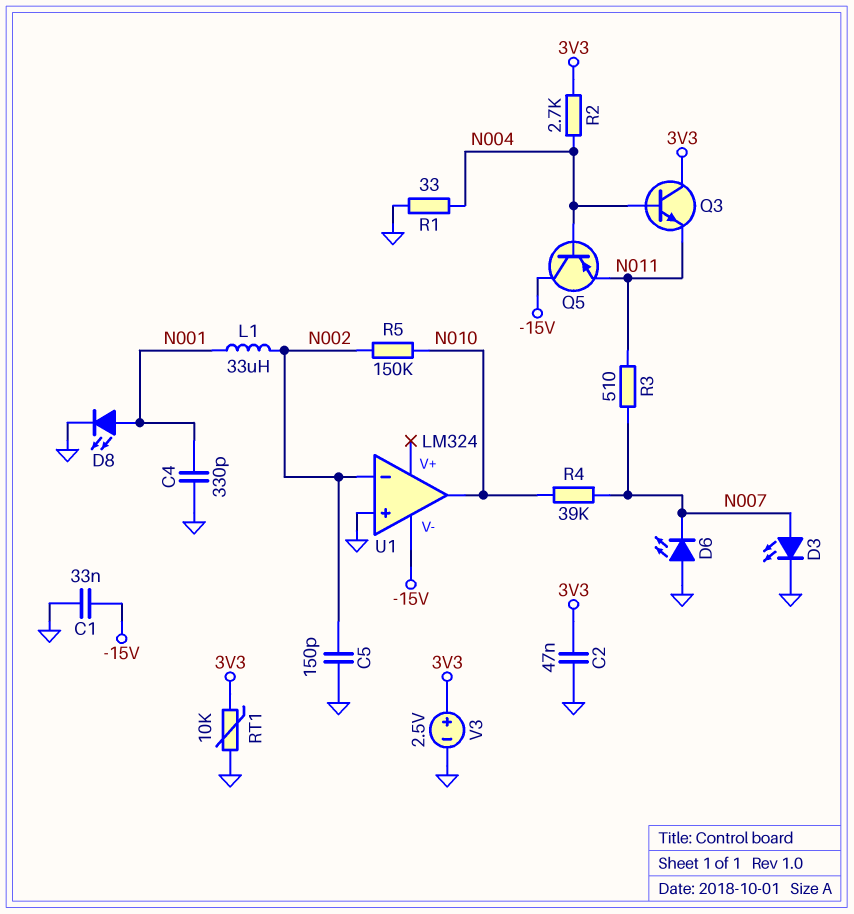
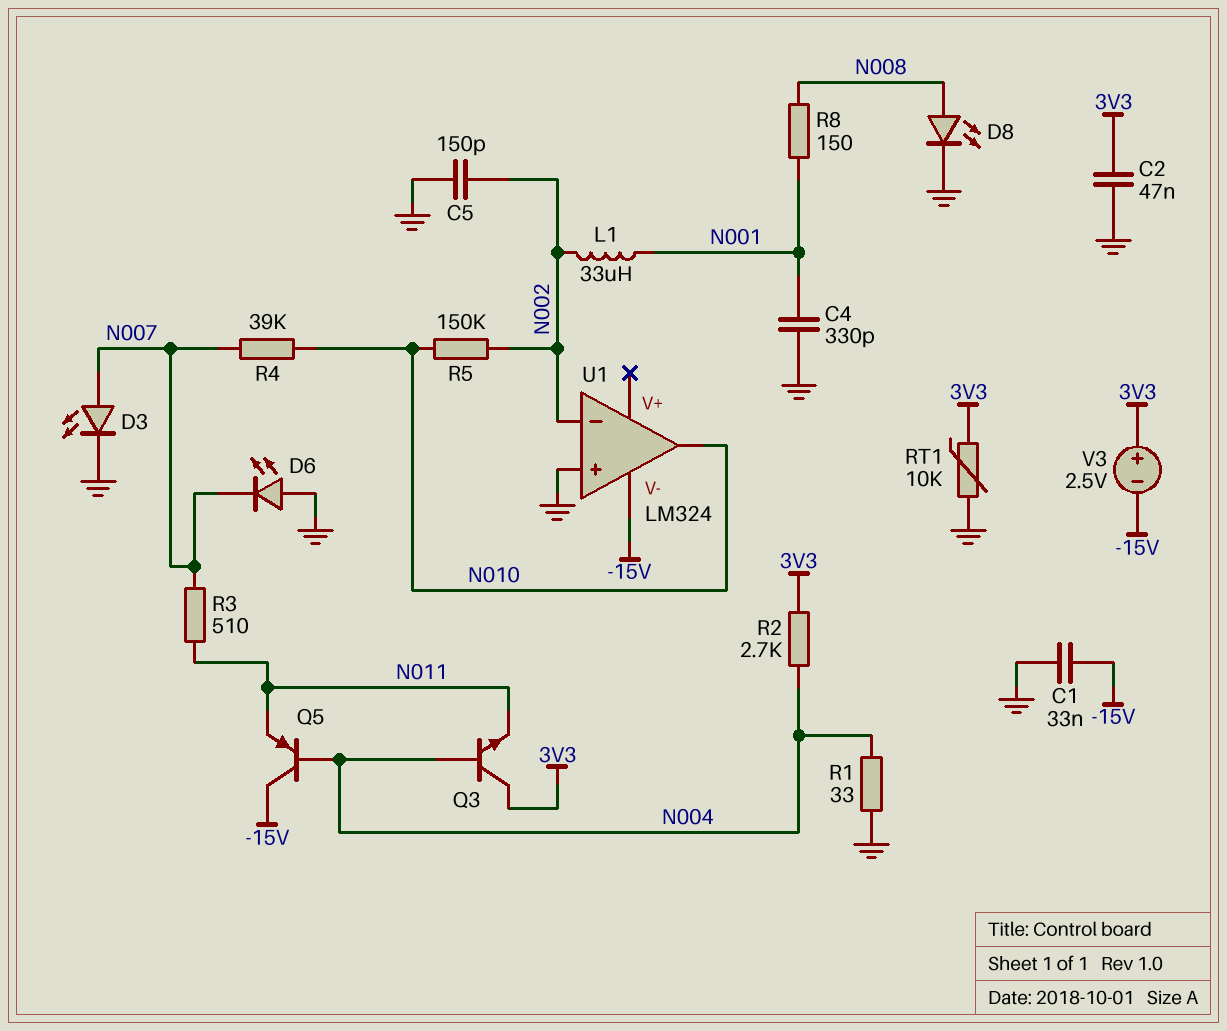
D8: LED (A N001, K GND) -> LED (A N008, K GND)
R8: none -> 150 (N001, N008)
V3: 2.5V (plus 3V3, minus GND) -> 2.5V (plus 3V3, minus -15V)

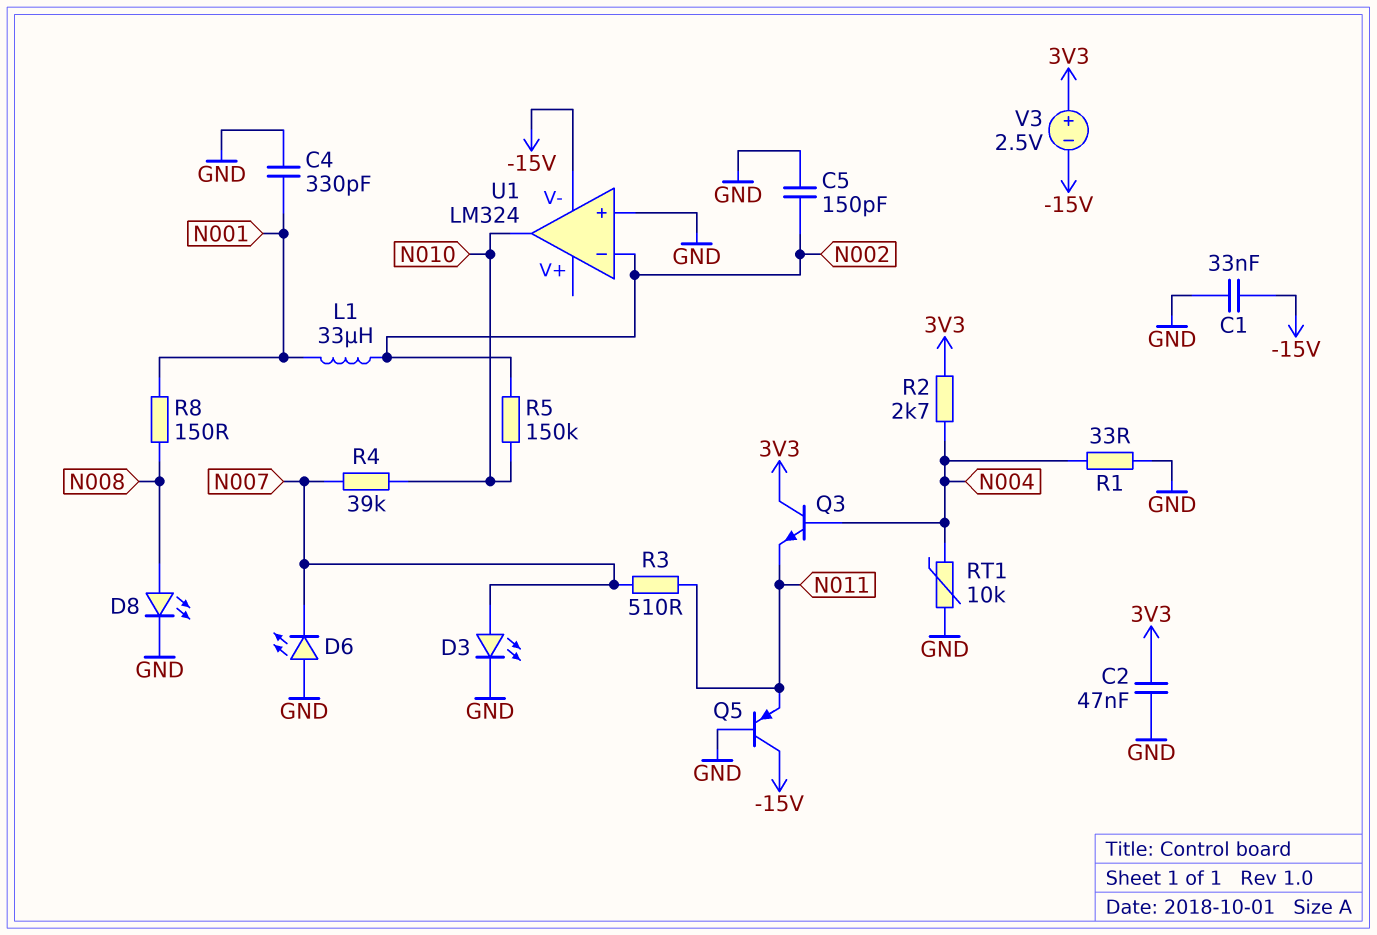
Q5: PNP (B N004, C -15V, E N011) -> PNP (B GND, C -15V, E N011)
RT1: 10k (3V3, GND) -> 10k (GND, N004)

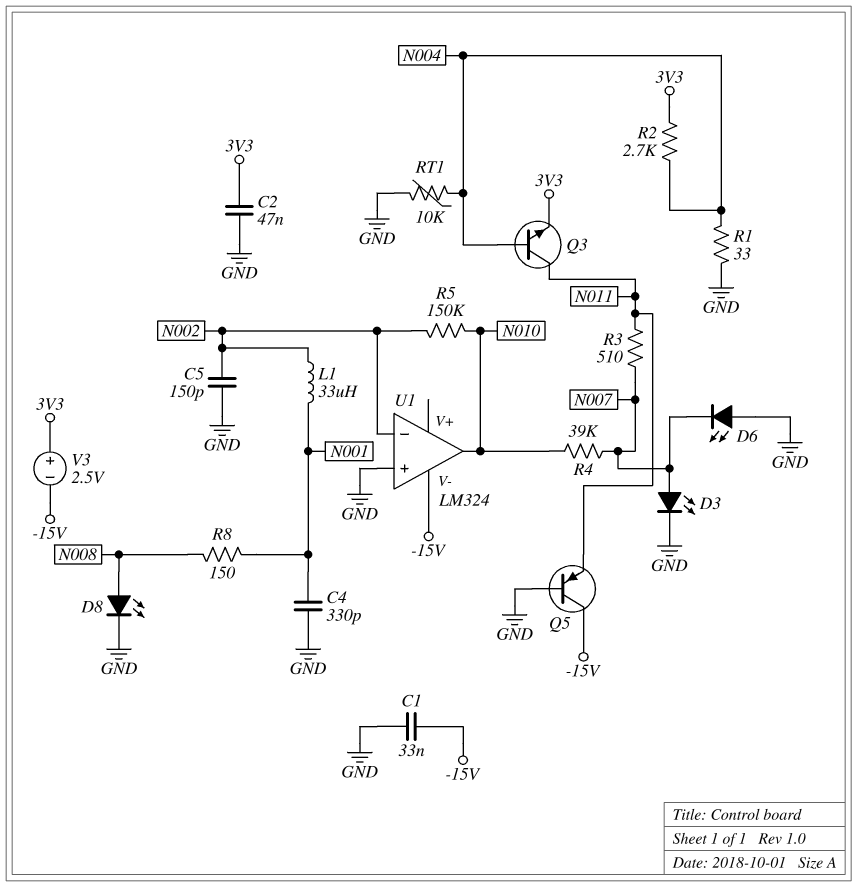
Q3: NPN (B N004, C 3V3, E N011) -> NPN (B N004, C N011, E 3V3)

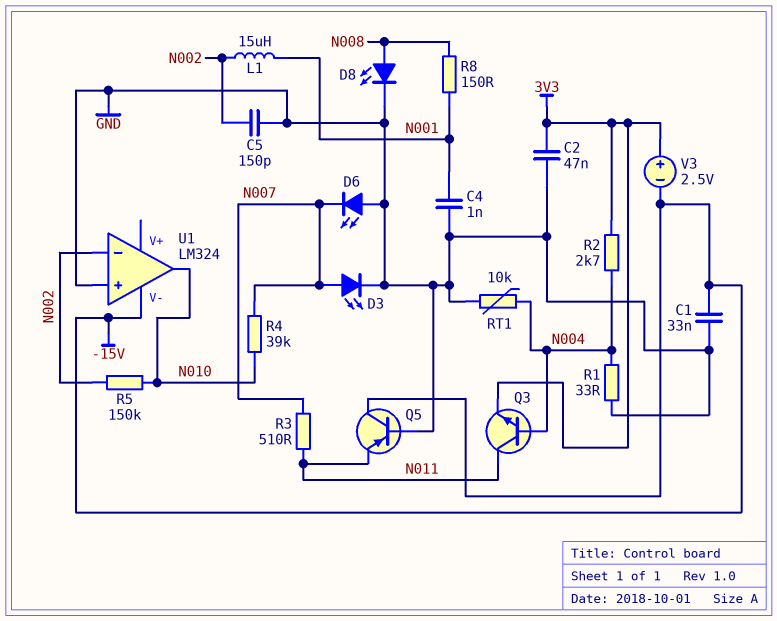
C4: 330pF (GND, N001) -> 1nF (GND, N001)
L1: 33uH (N001, N002) -> 15uH (N001, N002)

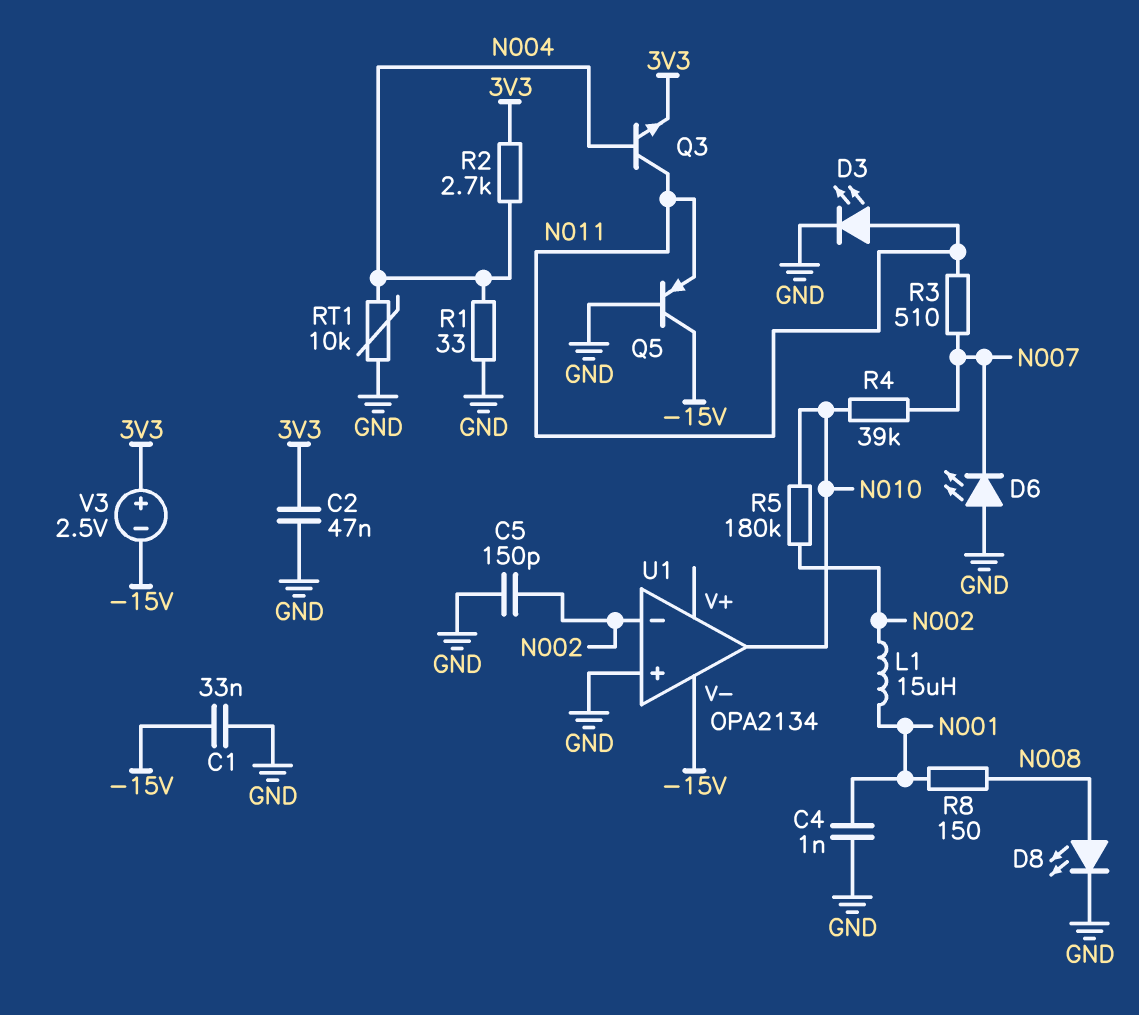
D3: LED (A N007, K GND) -> LED (A N011, K GND)
R5: 150k (N002, N010) -> 180k (N002, N010)
U1: LM324 -> OPA2134

